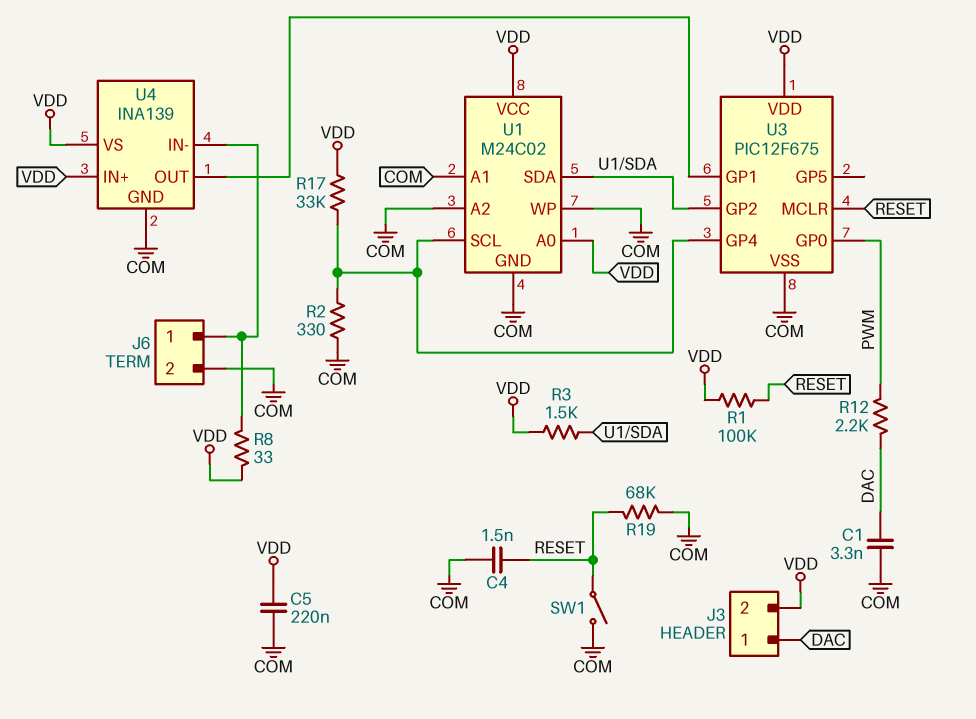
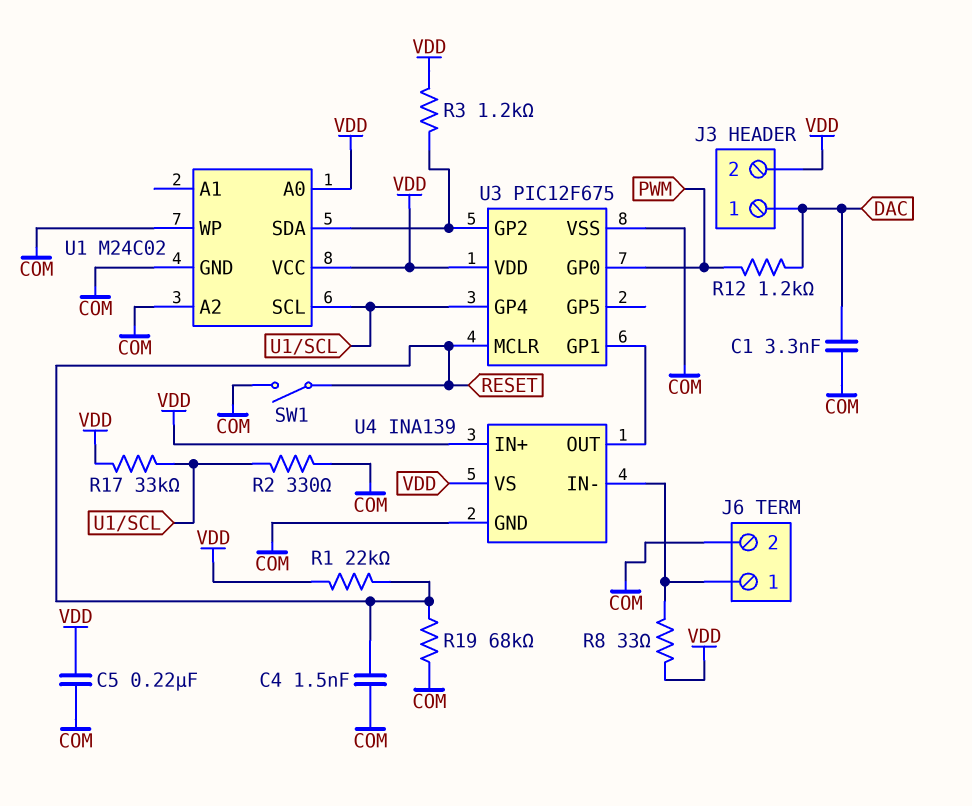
R1: 100k (RESET, VDD) -> 22k (RESET, VDD)
R3: 1.5k (U1/SDA, VDD) -> 1.2k (U1/SDA, VDD)
R12: 2.2k (DAC, PWM) -> 1.2k (DAC, PWM)
U1 pin A1: COM -> none

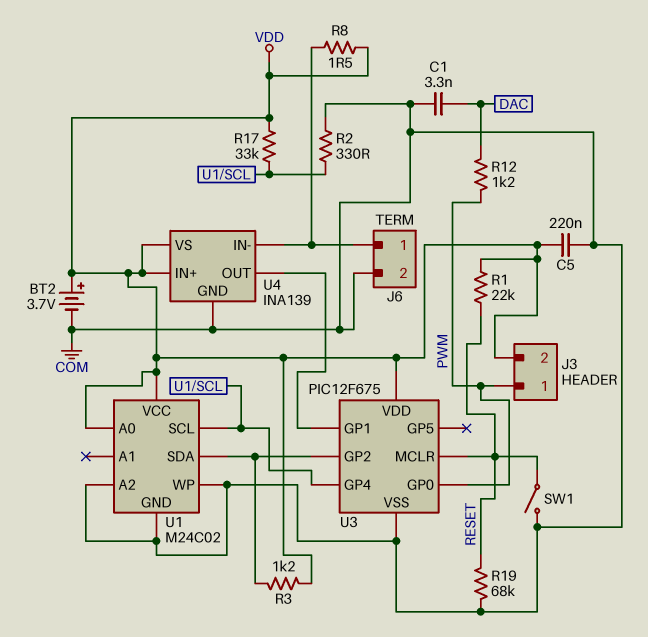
BT2: none -> 3.7V (plus VDD, minus COM)
C4: 1.5nF (COM, RESET) -> none
J3 pin 1: DAC -> PWM
R8: 33 (J6/1, VDD) -> 1.5 (J6/1, VDD)

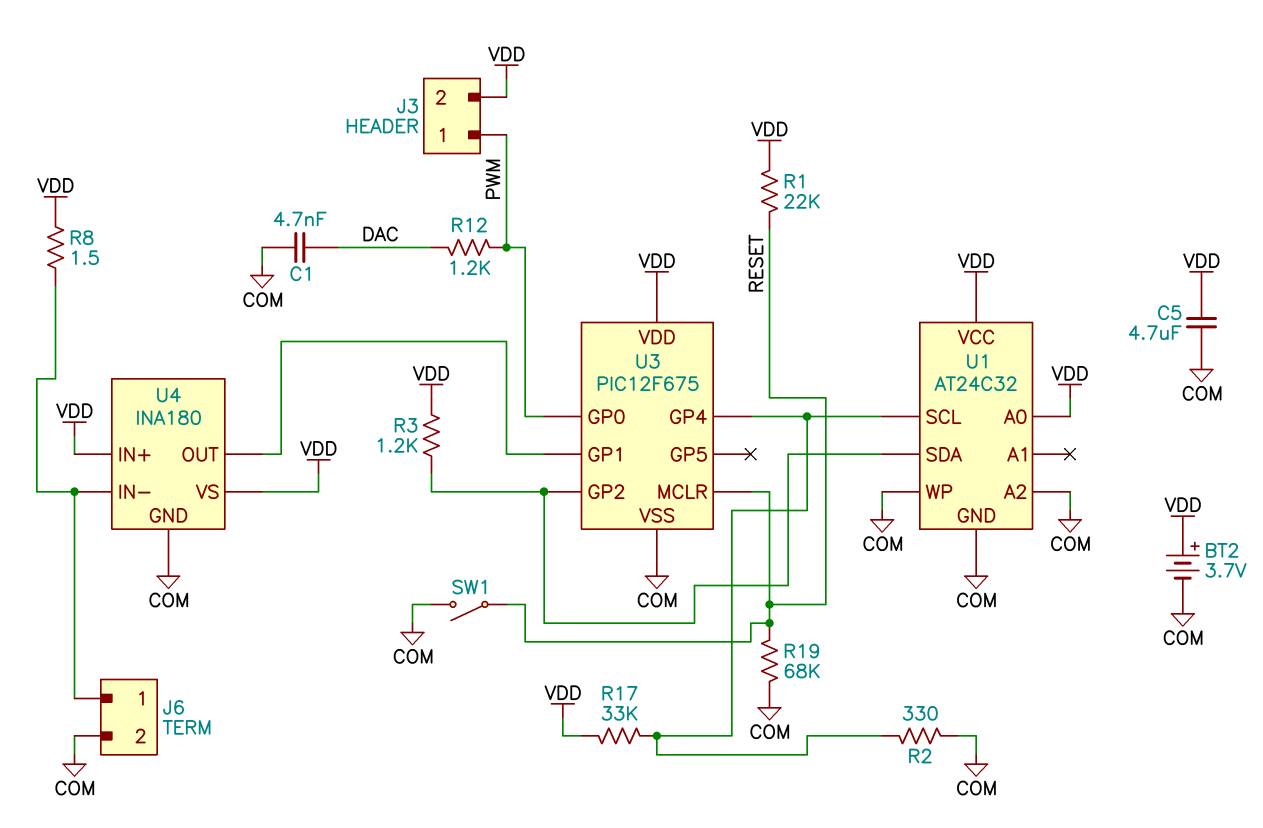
C1: 3.3nF (COM, DAC) -> 4.7nF (COM, DAC)
C5: 220nF (COM, VDD) -> 4.7uF (COM, VDD)
U1: M24C02 -> AT24C32
U4: INA139 -> INA180

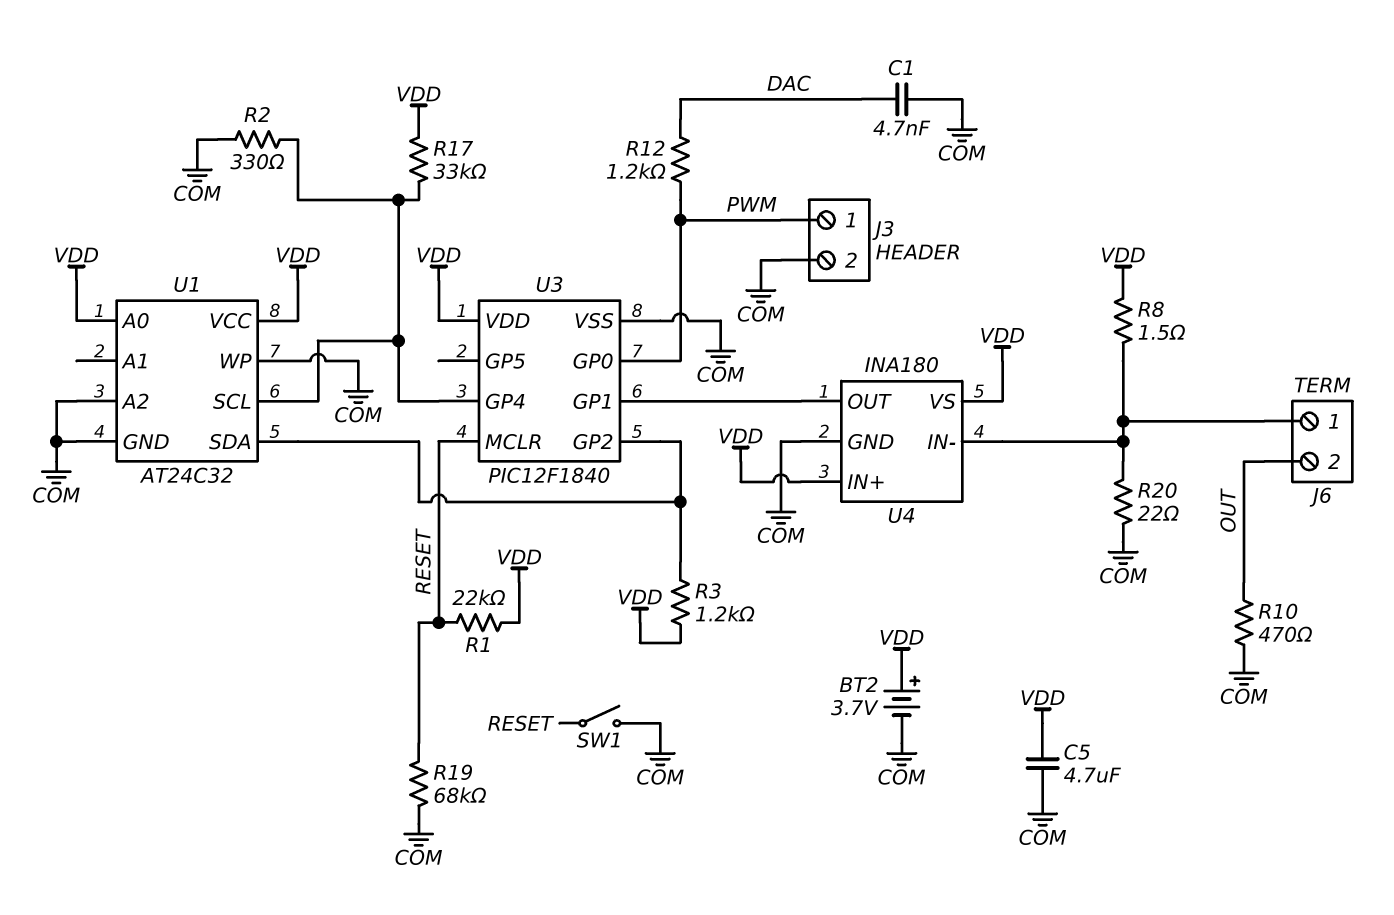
J3 pin 2: VDD -> COM
J6 pin 2: COM -> OUT
R10: none -> 470 (COM, OUT)
R20: none -> 22 (COM, J6/1)
U3: PIC12F675 -> PIC12F1840

